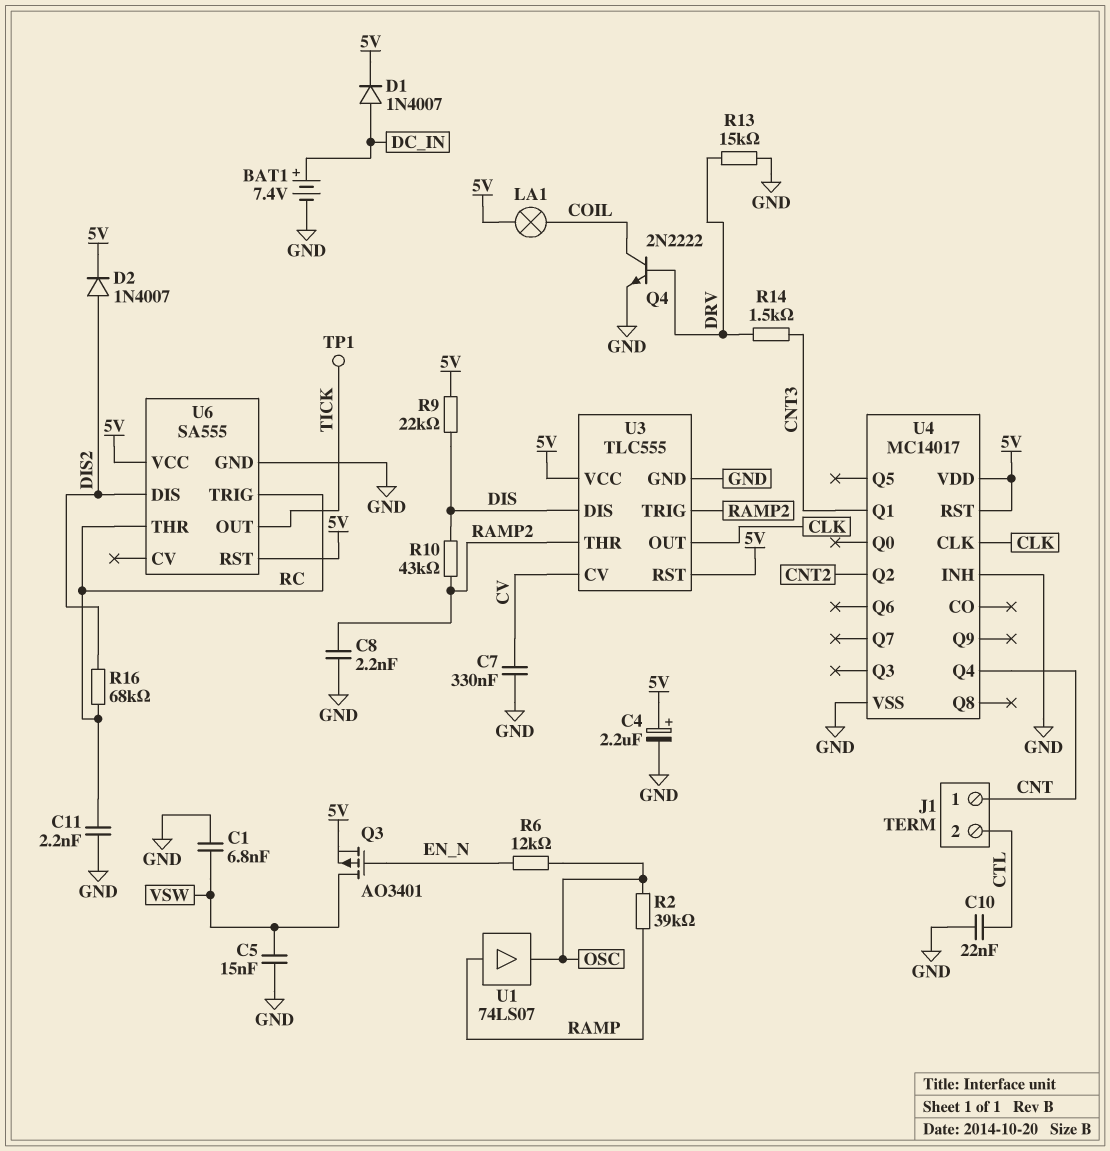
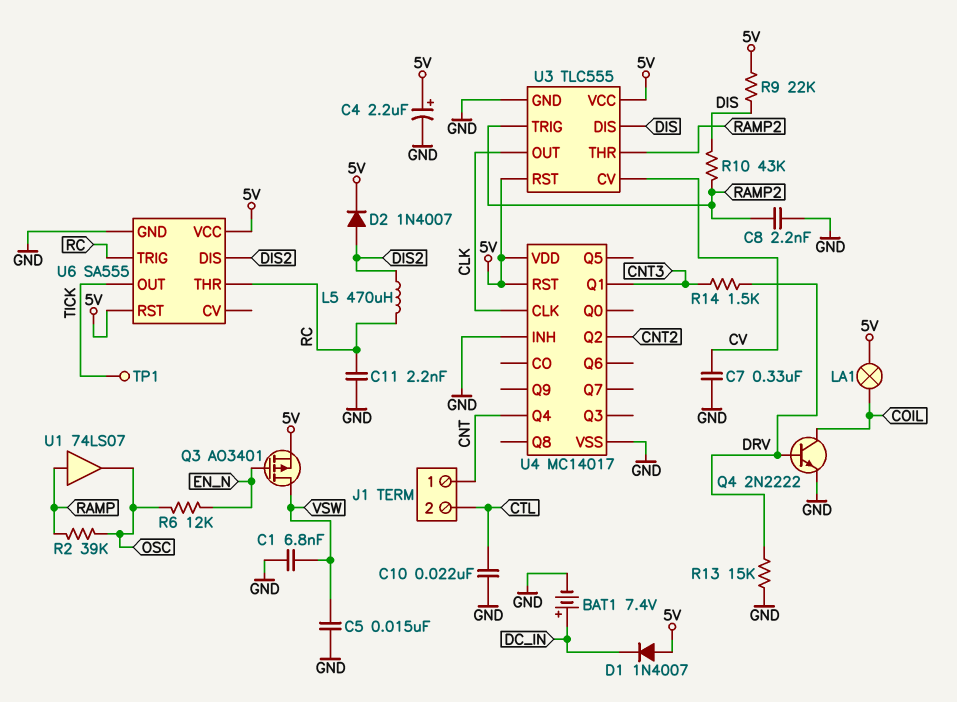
D1: diode 1N4007 (A DC_IN, K 5V) -> diode 1N4007 (A 5V, K DC_IN)
L5: none -> 470uH (DIS2, RC)
R16: 68k (DIS2, RC) -> none

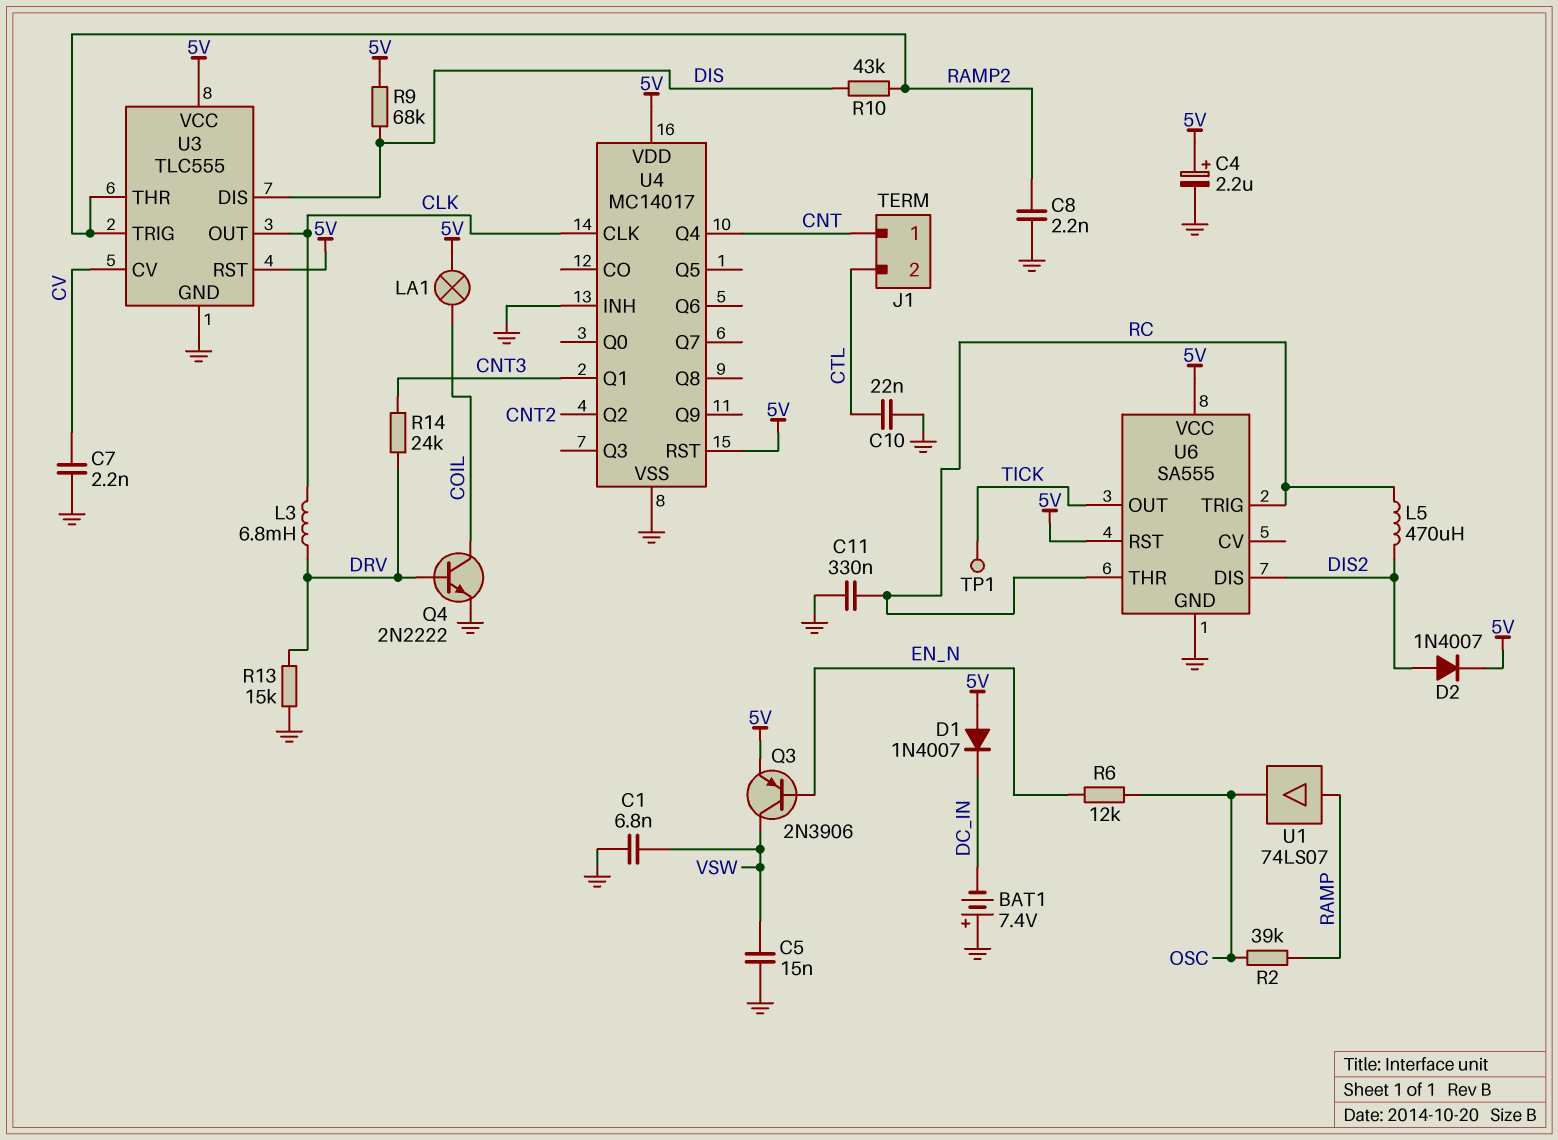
BAT1: 7.4V (plus DC_IN, minus GND) -> 7.4V (plus GND, minus DC_IN)
C7: 330nF (CV, GND) -> 2.2nF (CV, GND)
C11: 2.2nF (GND, RC) -> 330nF (GND, RC)
L3: none -> 6.8mH (CLK, DRV)
Q3: PMOS AO3401 (G EN_N, D VSW, S 5V) -> PNP 2N3906 (B EN_N, C VSW, E 5V)
R9: 22k (5V, DIS) -> 68k (5V, DIS)
R14: 1.5k (CNT3, DRV) -> 24k (CNT3, DRV)

